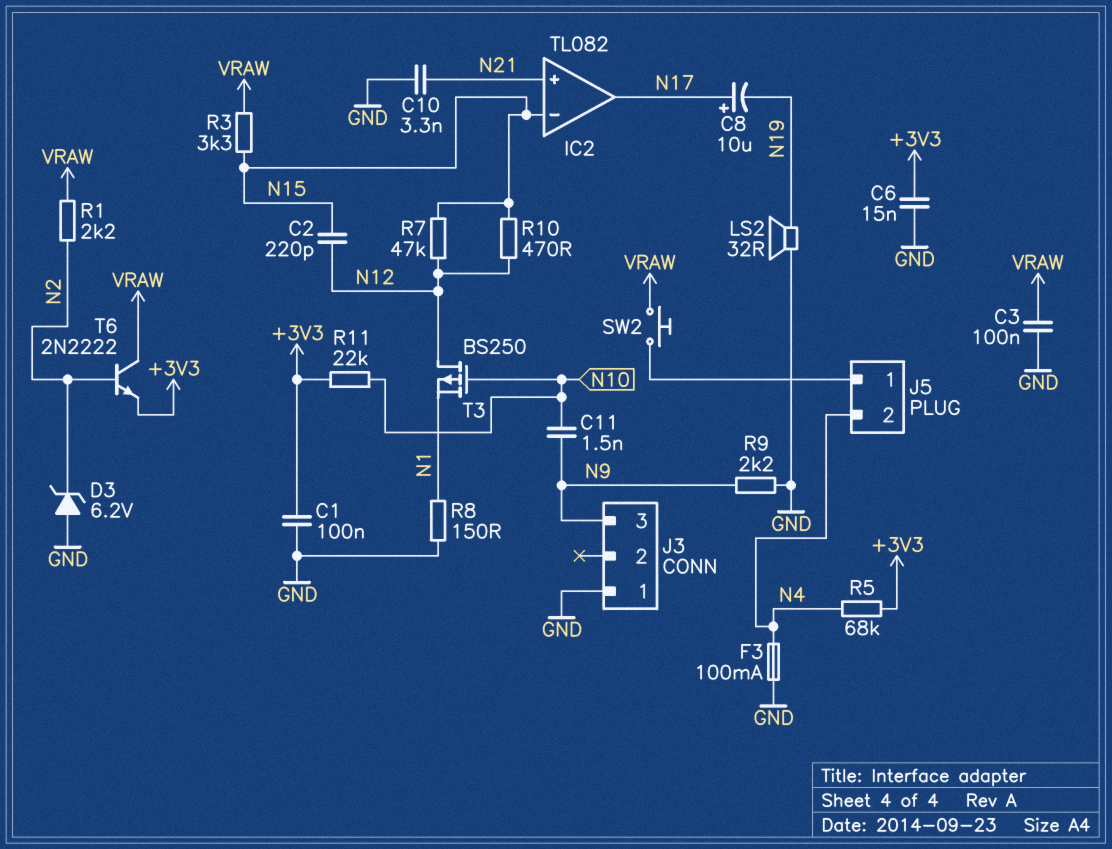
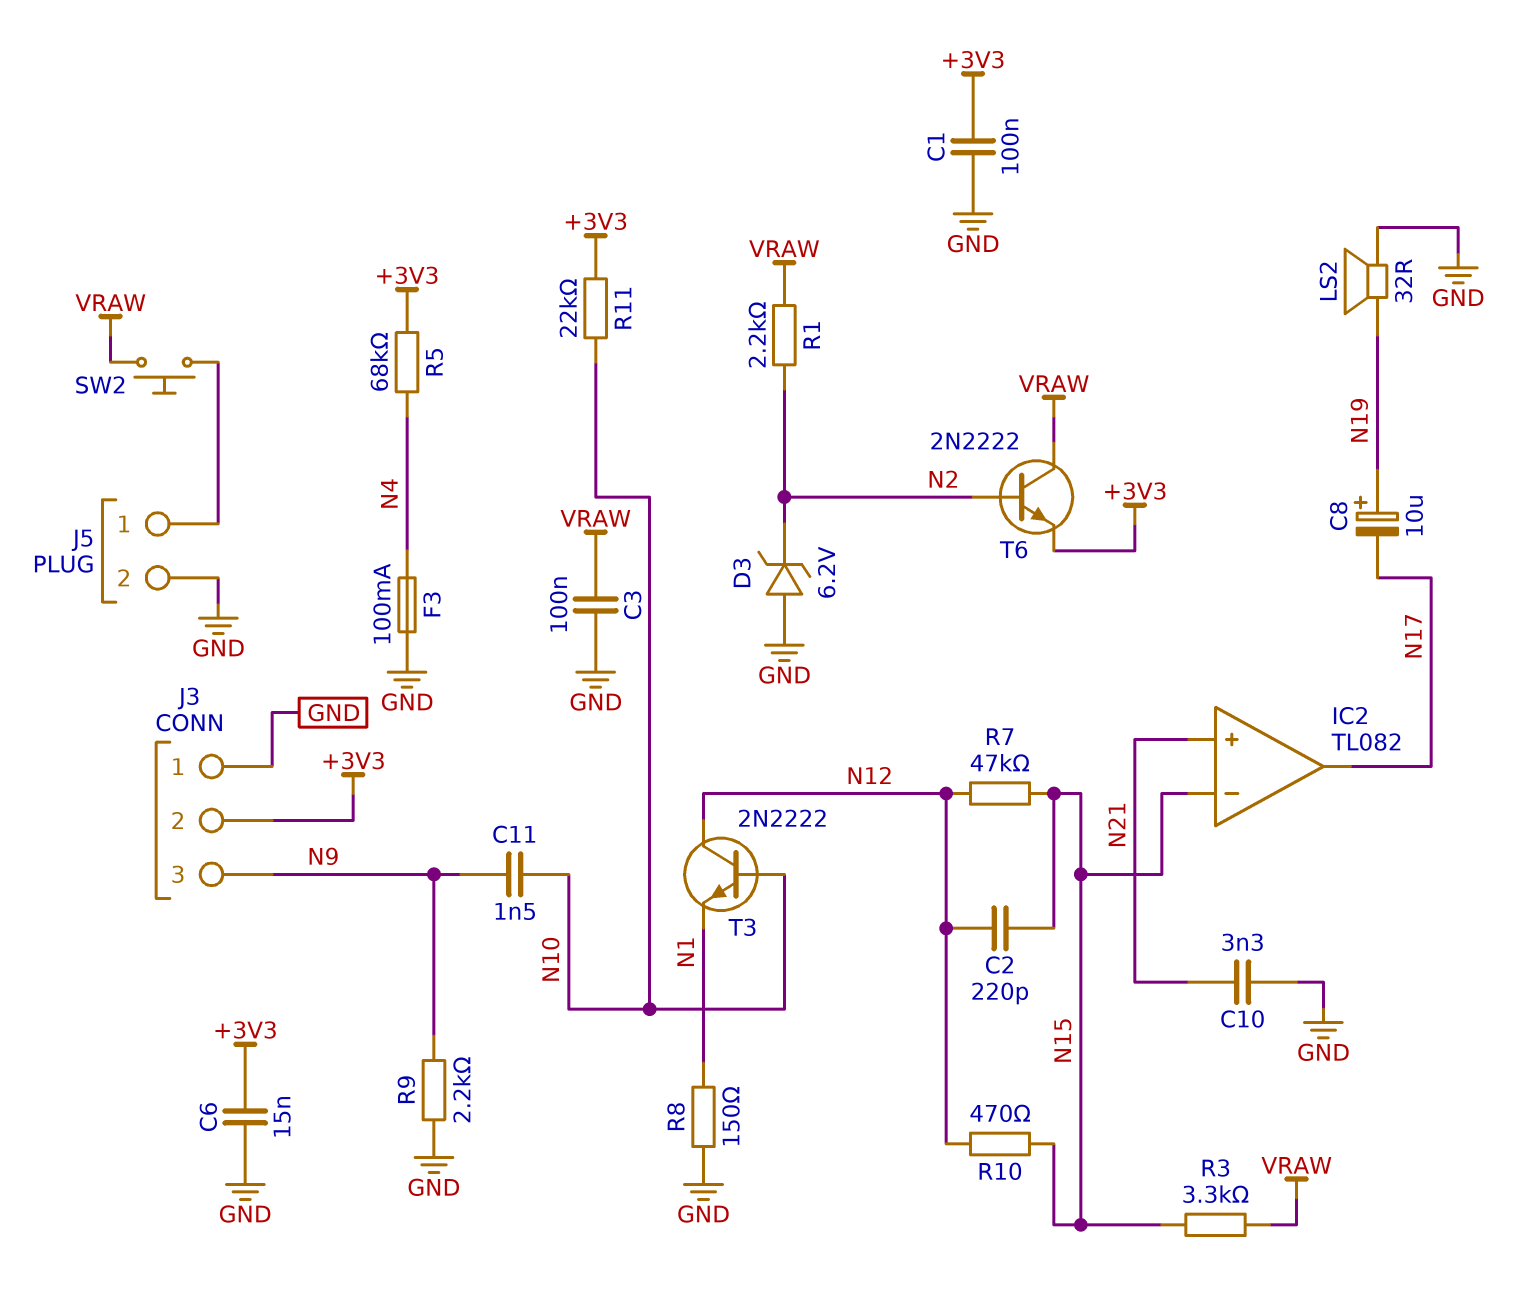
C8: 10uF (plus N17, minus N19) -> 10uF (plus N19, minus N17)
J3 pin 2: none -> +3V3
J5 pin 2: N4 -> GND
T3: PMOS BS250 (G N10, D N12, S N1) -> NPN 2N2222 (B N10, C N12, E N1)

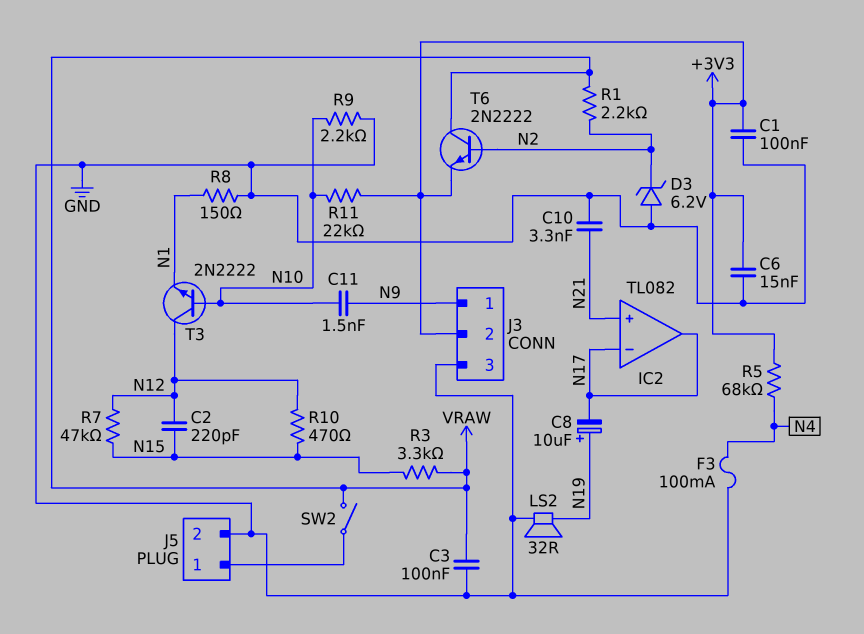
IC2 pin in-: N15 -> N17
J3 pin 1: GND -> N9
J3 pin 3: N9 -> GND
R9: 2.2k (GND, N9) -> 2.2k (GND, N10)
SW2: button (J5/1, VRAW) -> switch (J5/1, VRAW)

